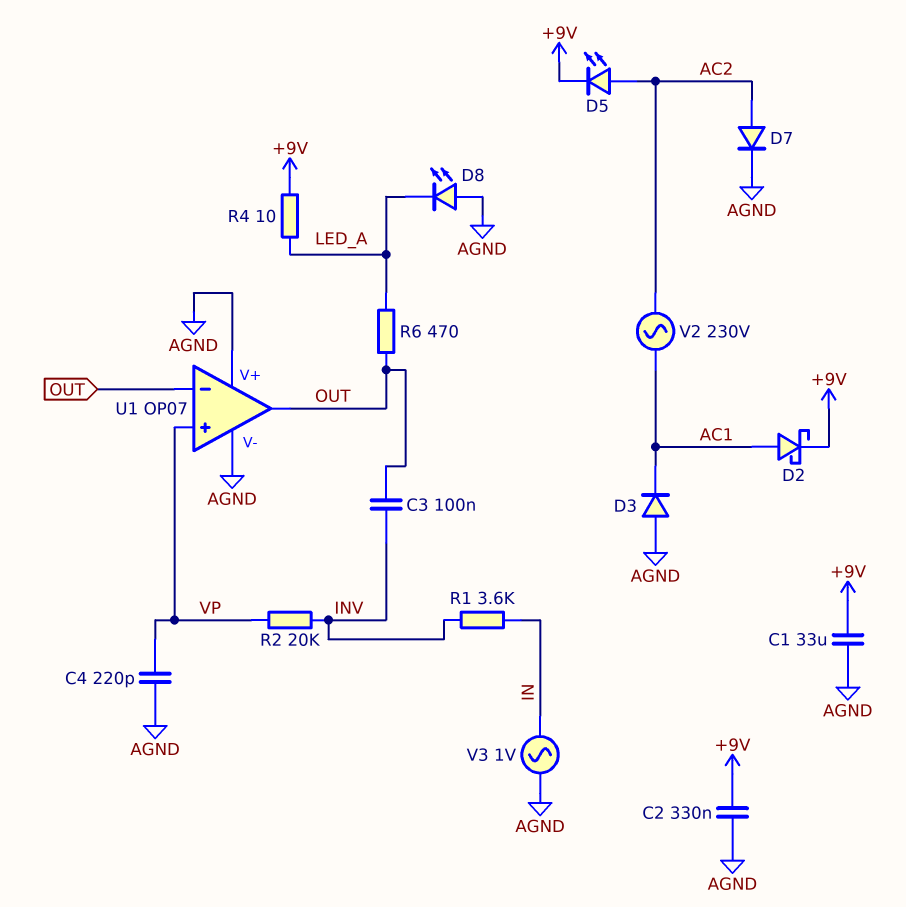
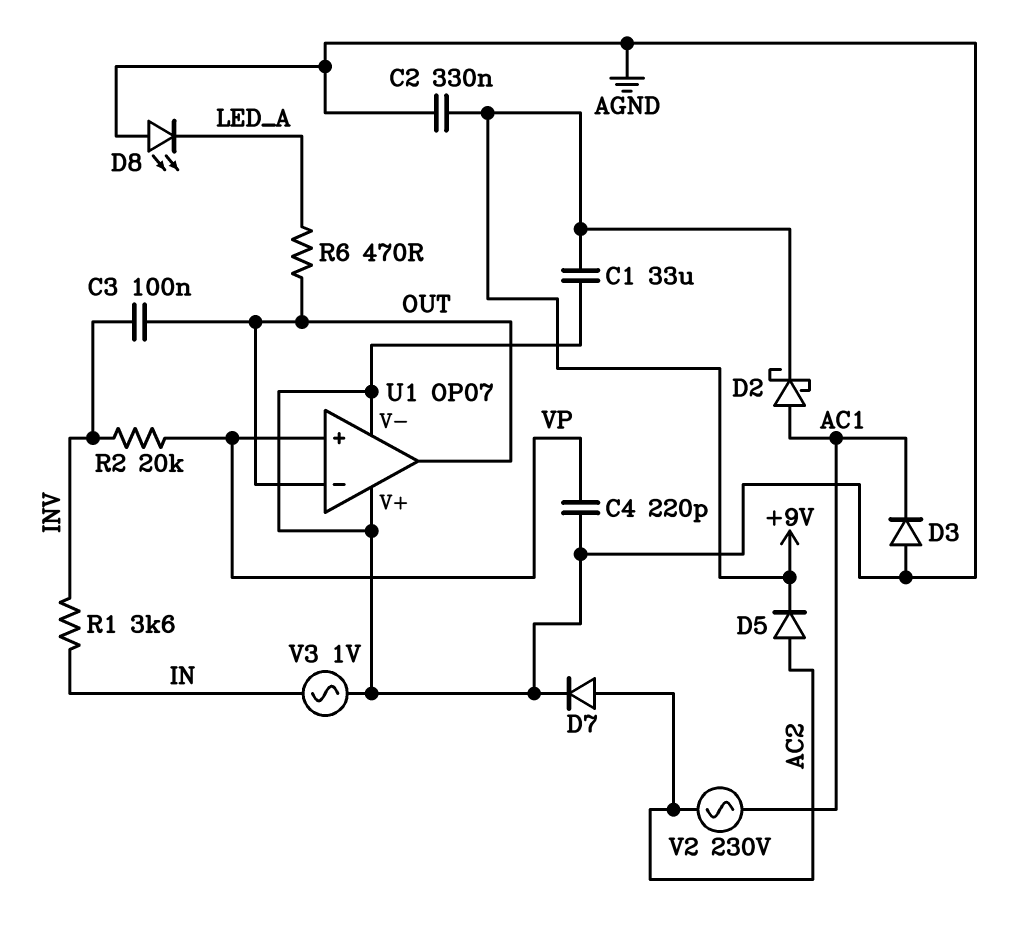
D5: LED (A AC2, K +9V) -> diode (A AC2, K +9V)
R4: 10 (+9V, LED_A) -> none

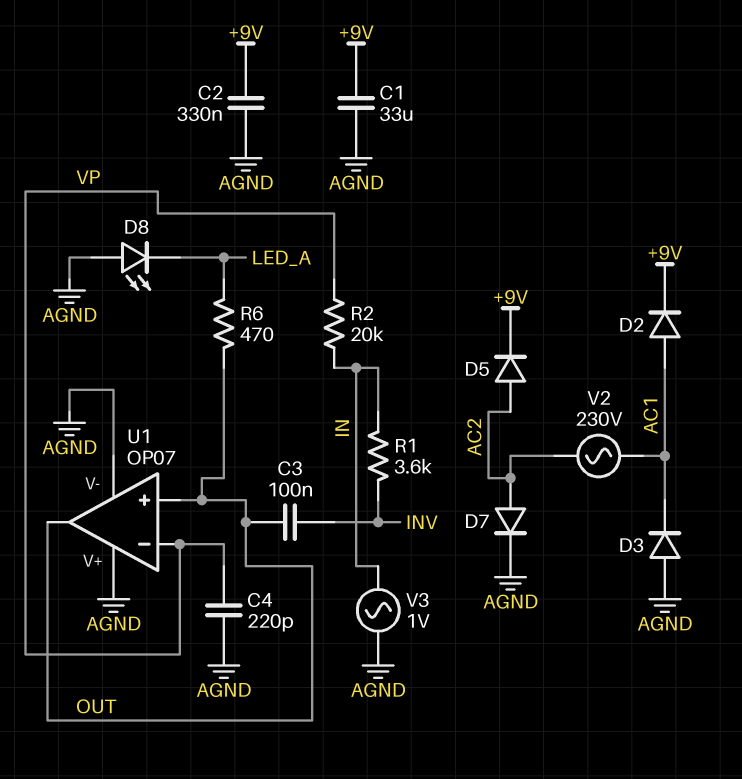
D2: schottky (A AC1, K +9V) -> diode (A AC1, K +9V)
R2: 20k (INV, VP) -> 20k (IN, VP)
U1 pin in+: VP -> OUT
U1 pin in-: OUT -> VP

